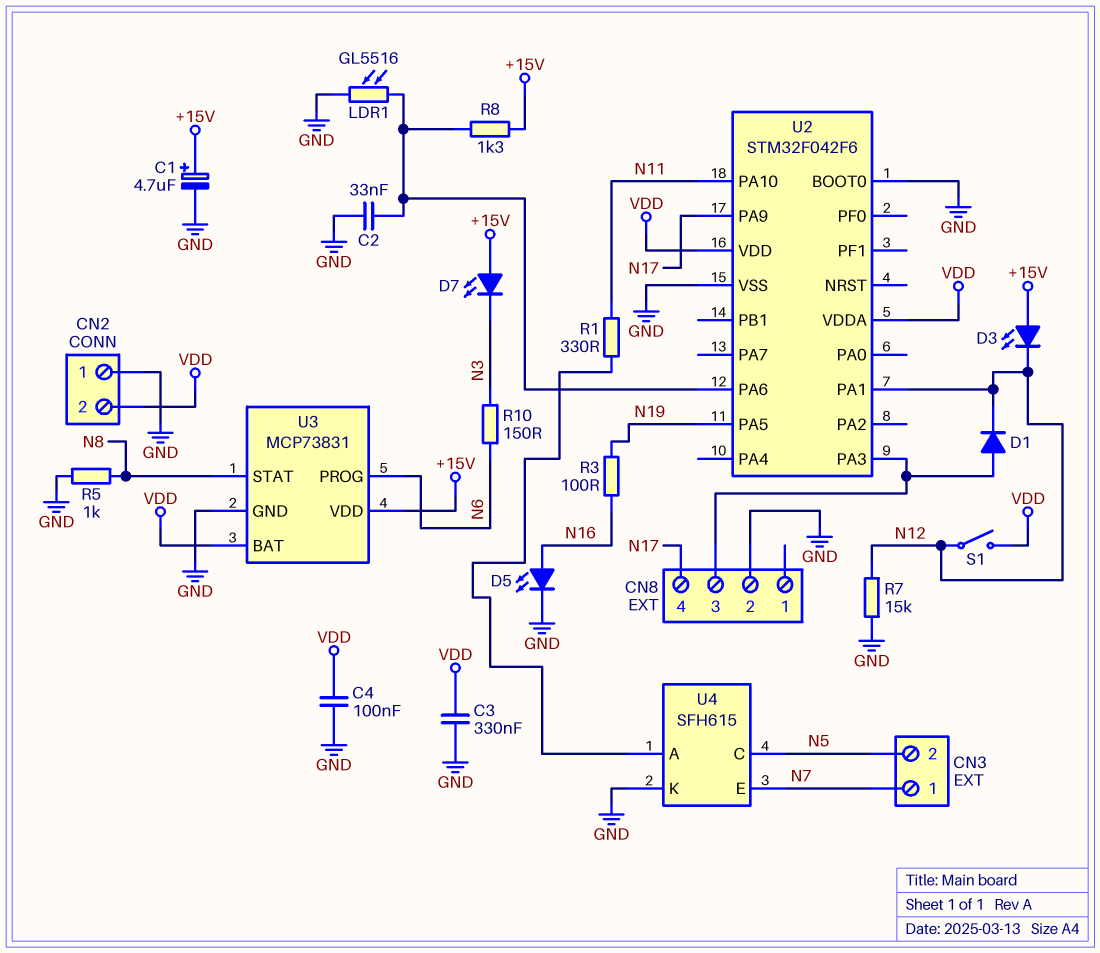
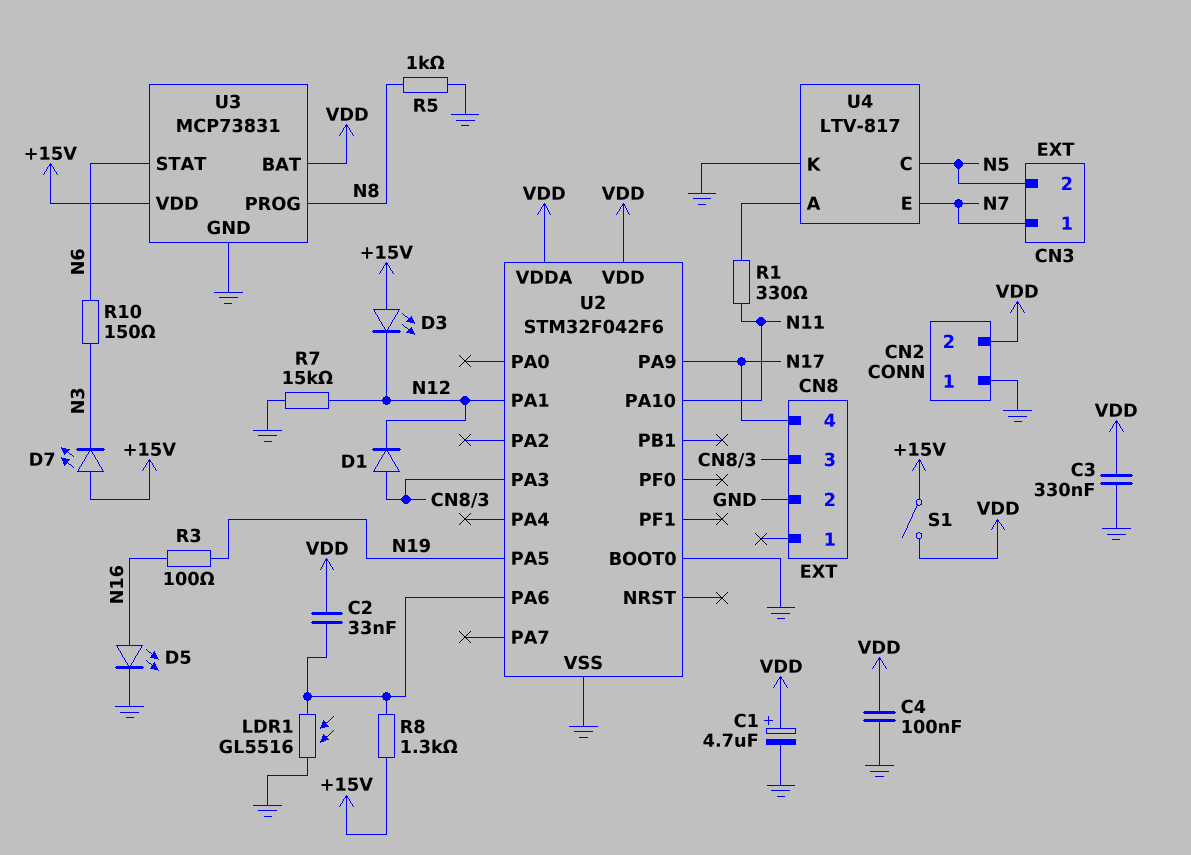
C1: 4.7uF (plus +15V, minus GND) -> 4.7uF (plus VDD, minus GND)
C2: 33nF (GND, U2/PA6) -> 33nF (U2/PA6, VDD)
S1: switch (N12, VDD) -> switch (+15V, VDD)
U3 pin PROG: N6 -> N8
U3 pin STAT: N8 -> N6
U4: SFH615 -> LTV-817

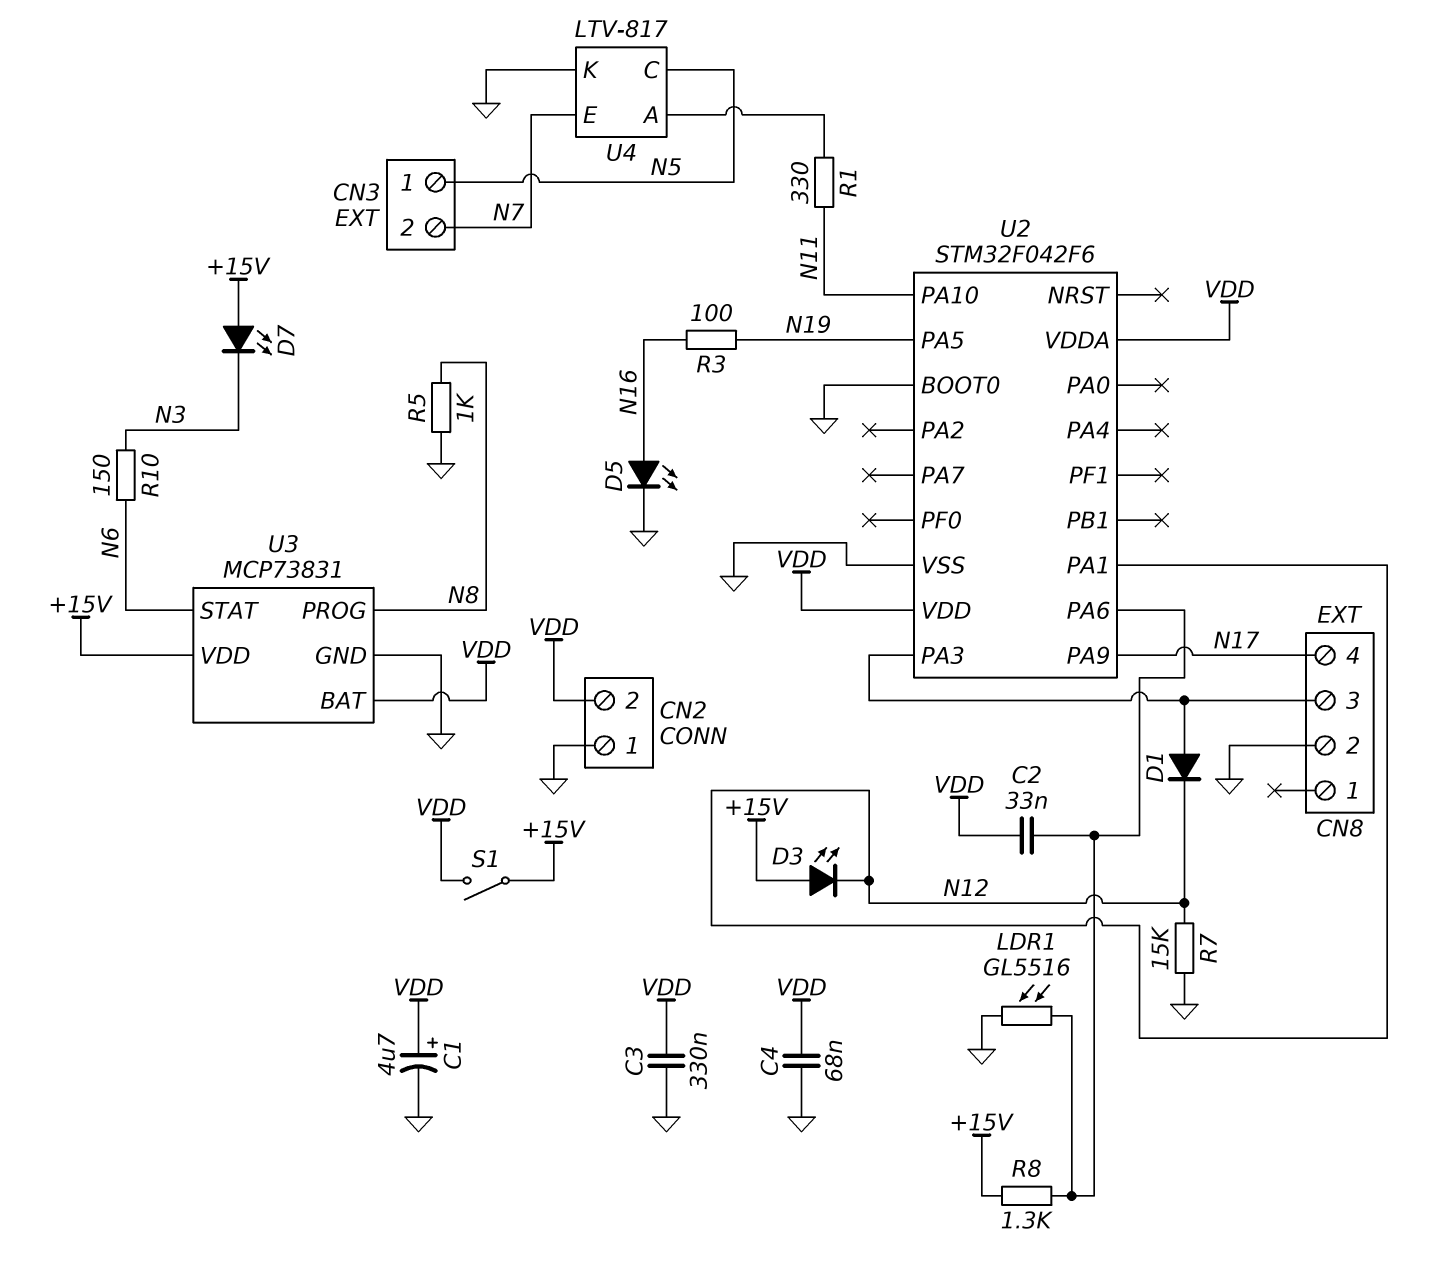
C4: 100nF (GND, VDD) -> 68nF (GND, VDD)
CN3 pin 1: N7 -> N5
CN3 pin 2: N5 -> N7

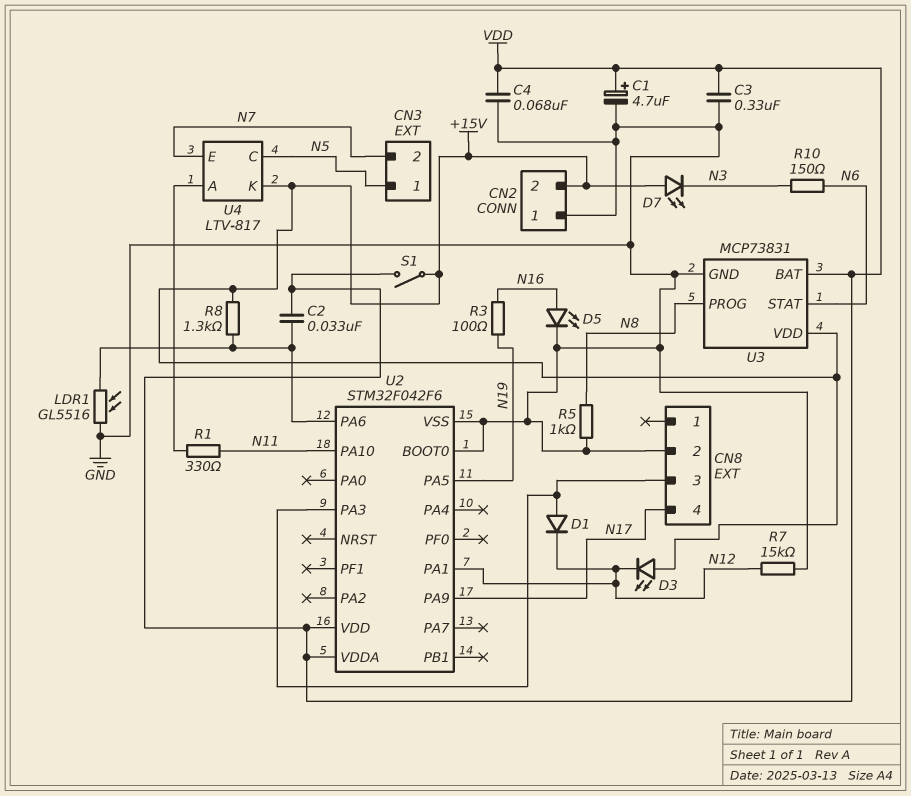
CN2 pin 2: VDD -> +15V
U4 pin K: GND -> +15V

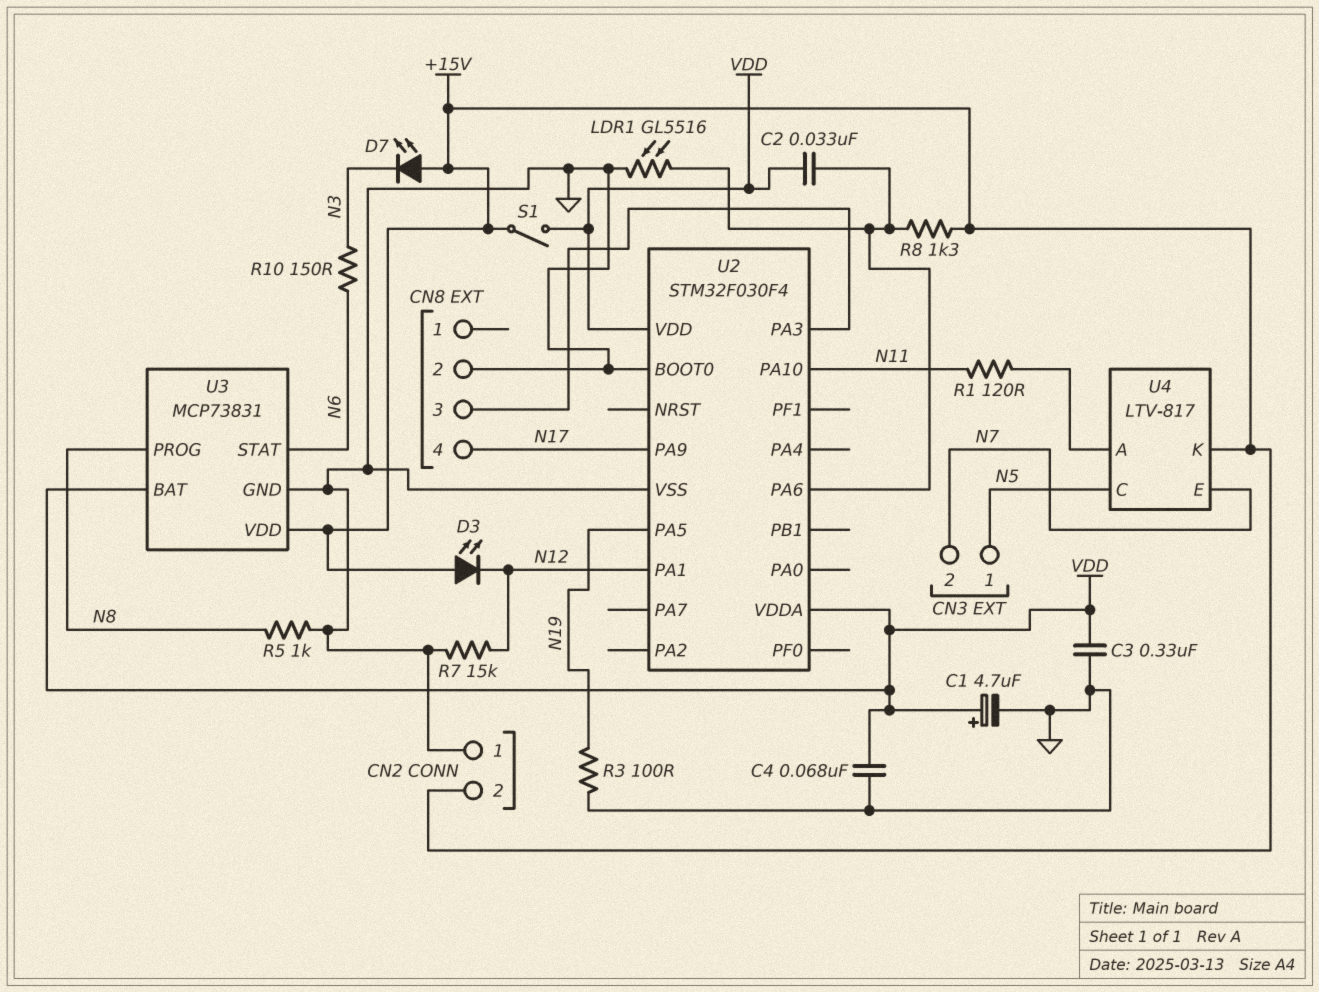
D1: diode (A CN8/3, K N12) -> none
D5: LED (A N16, K GND) -> none
R1: 330 (N11, U4/A) -> 120 (N11, U4/A)
R3: 100 (N16, N19) -> 100 (GND, N19)
U2: STM32F042F6 -> STM32F030F4

